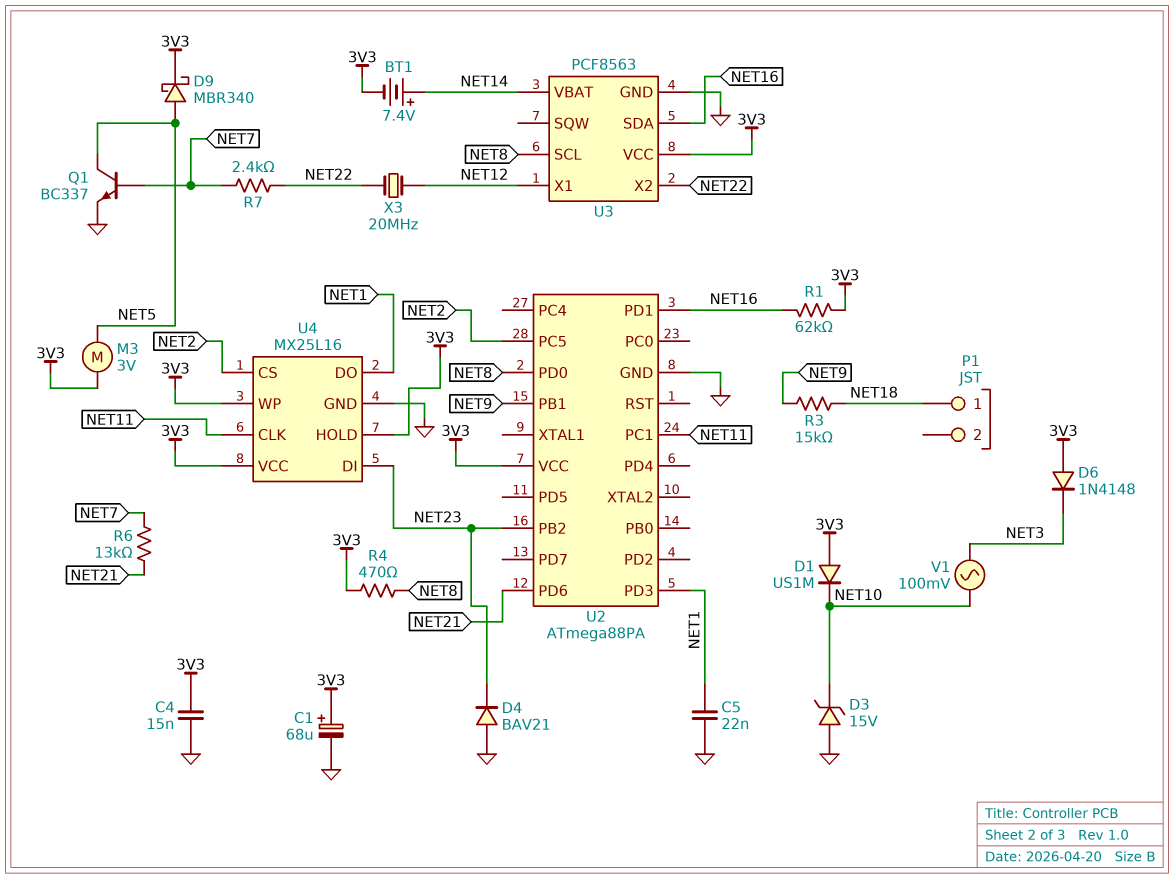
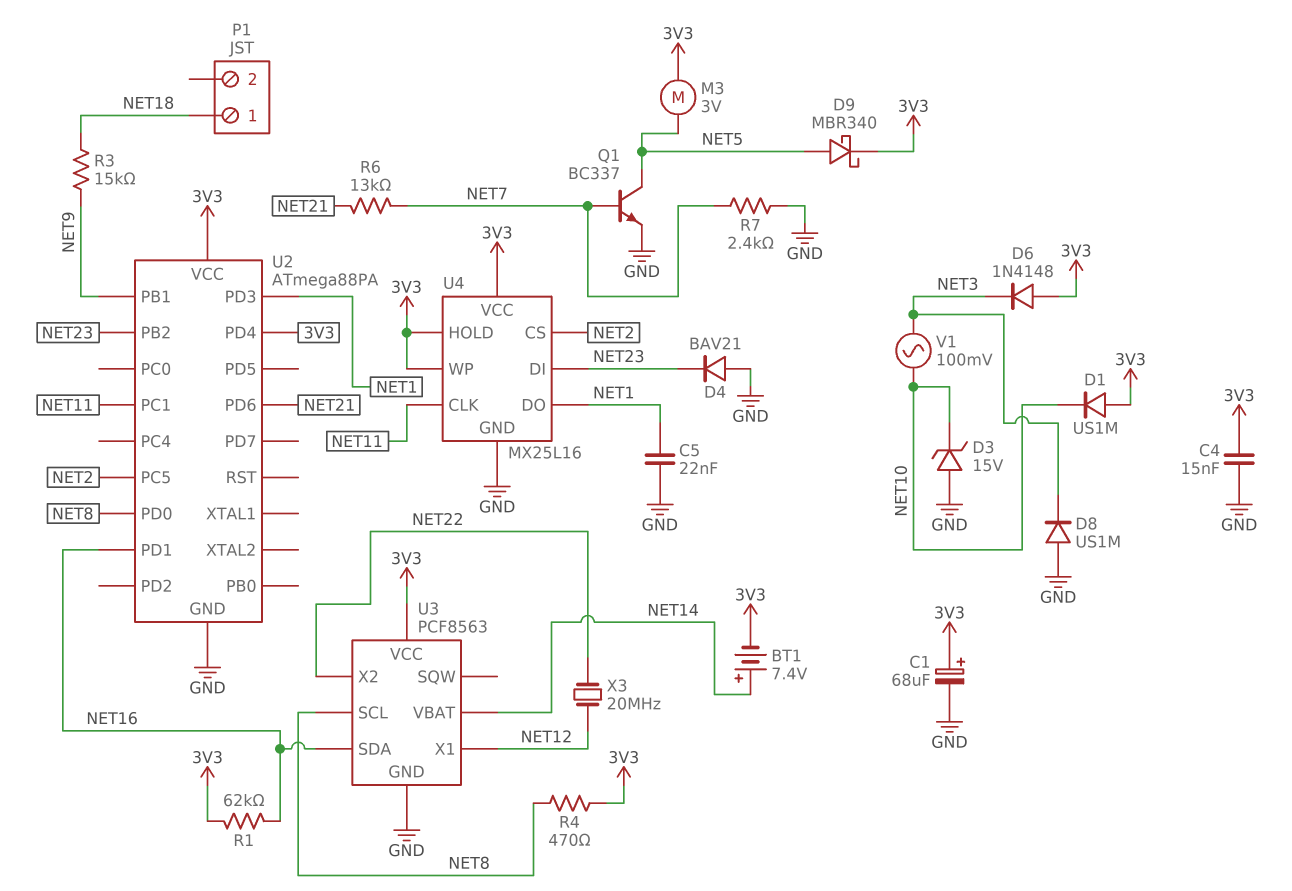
D8: none -> diode US1M (A GND, K NET3)
R7: 2.4k (NET7, NET22) -> 2.4k (GND, NET7)
U2 pin PD4: none -> 3V3

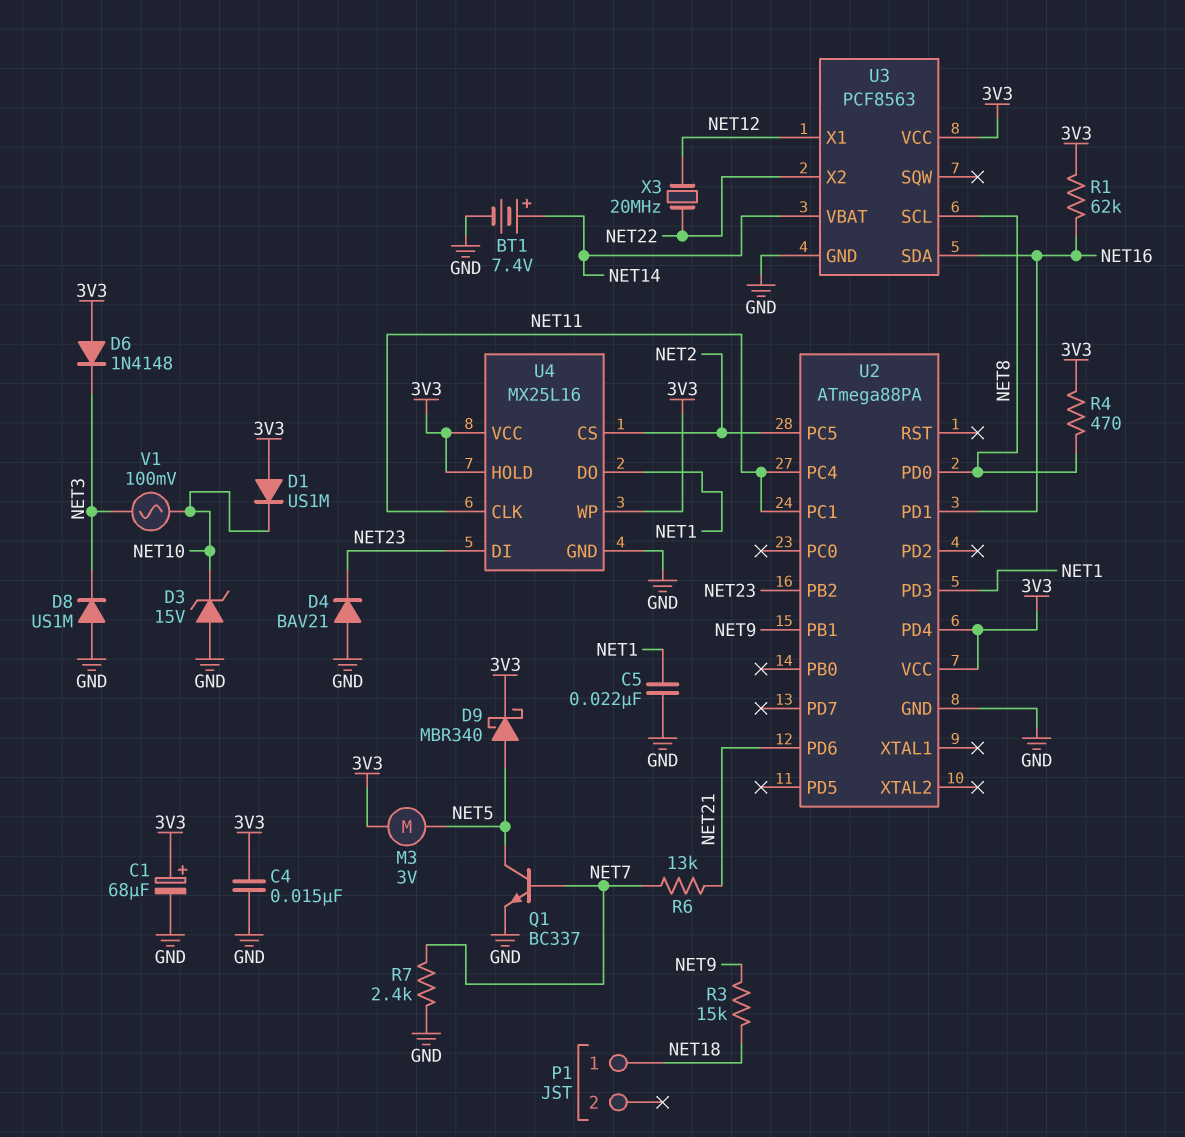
BT1: 7.4V (plus NET14, minus 3V3) -> 7.4V (plus NET14, minus GND)
U2 pin PC4: none -> NET11

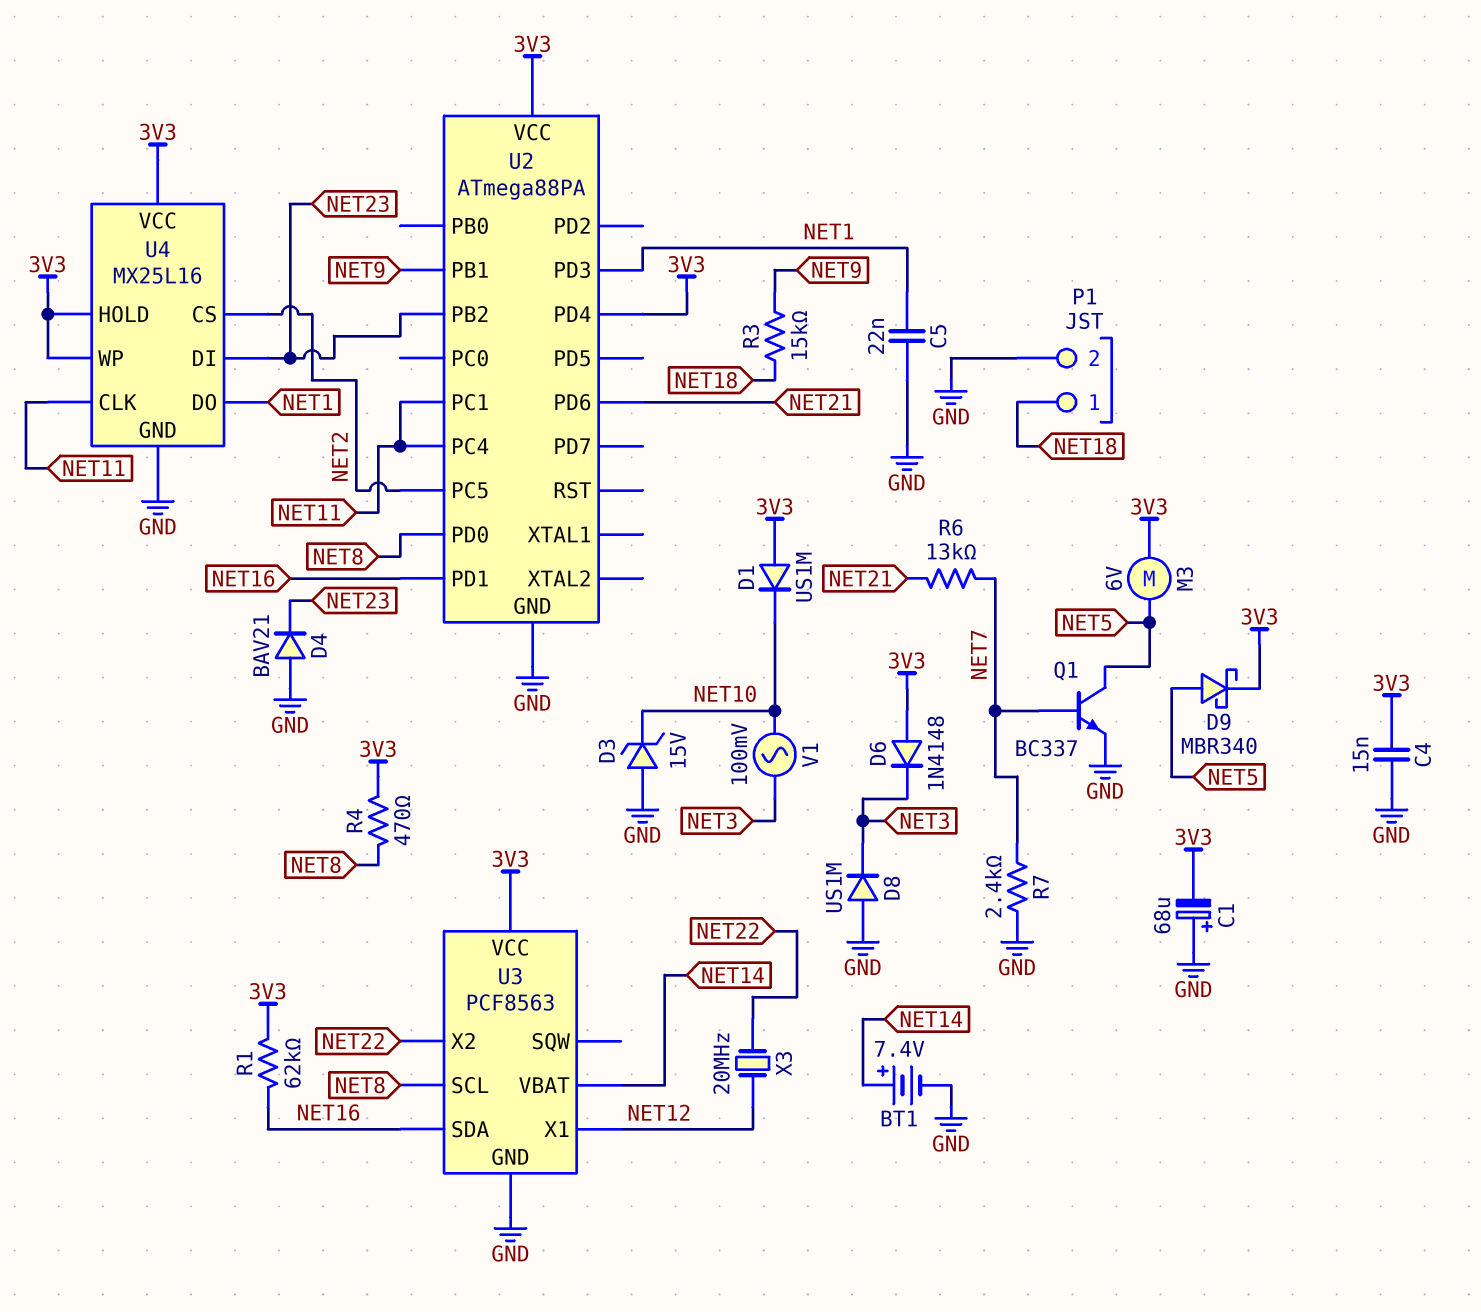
C1: 68uF (plus 3V3, minus GND) -> 68uF (plus GND, minus 3V3)
M3: motor 3V (3V3, NET5) -> motor 6V (3V3, NET5)
P1 pin 2: none -> GND

